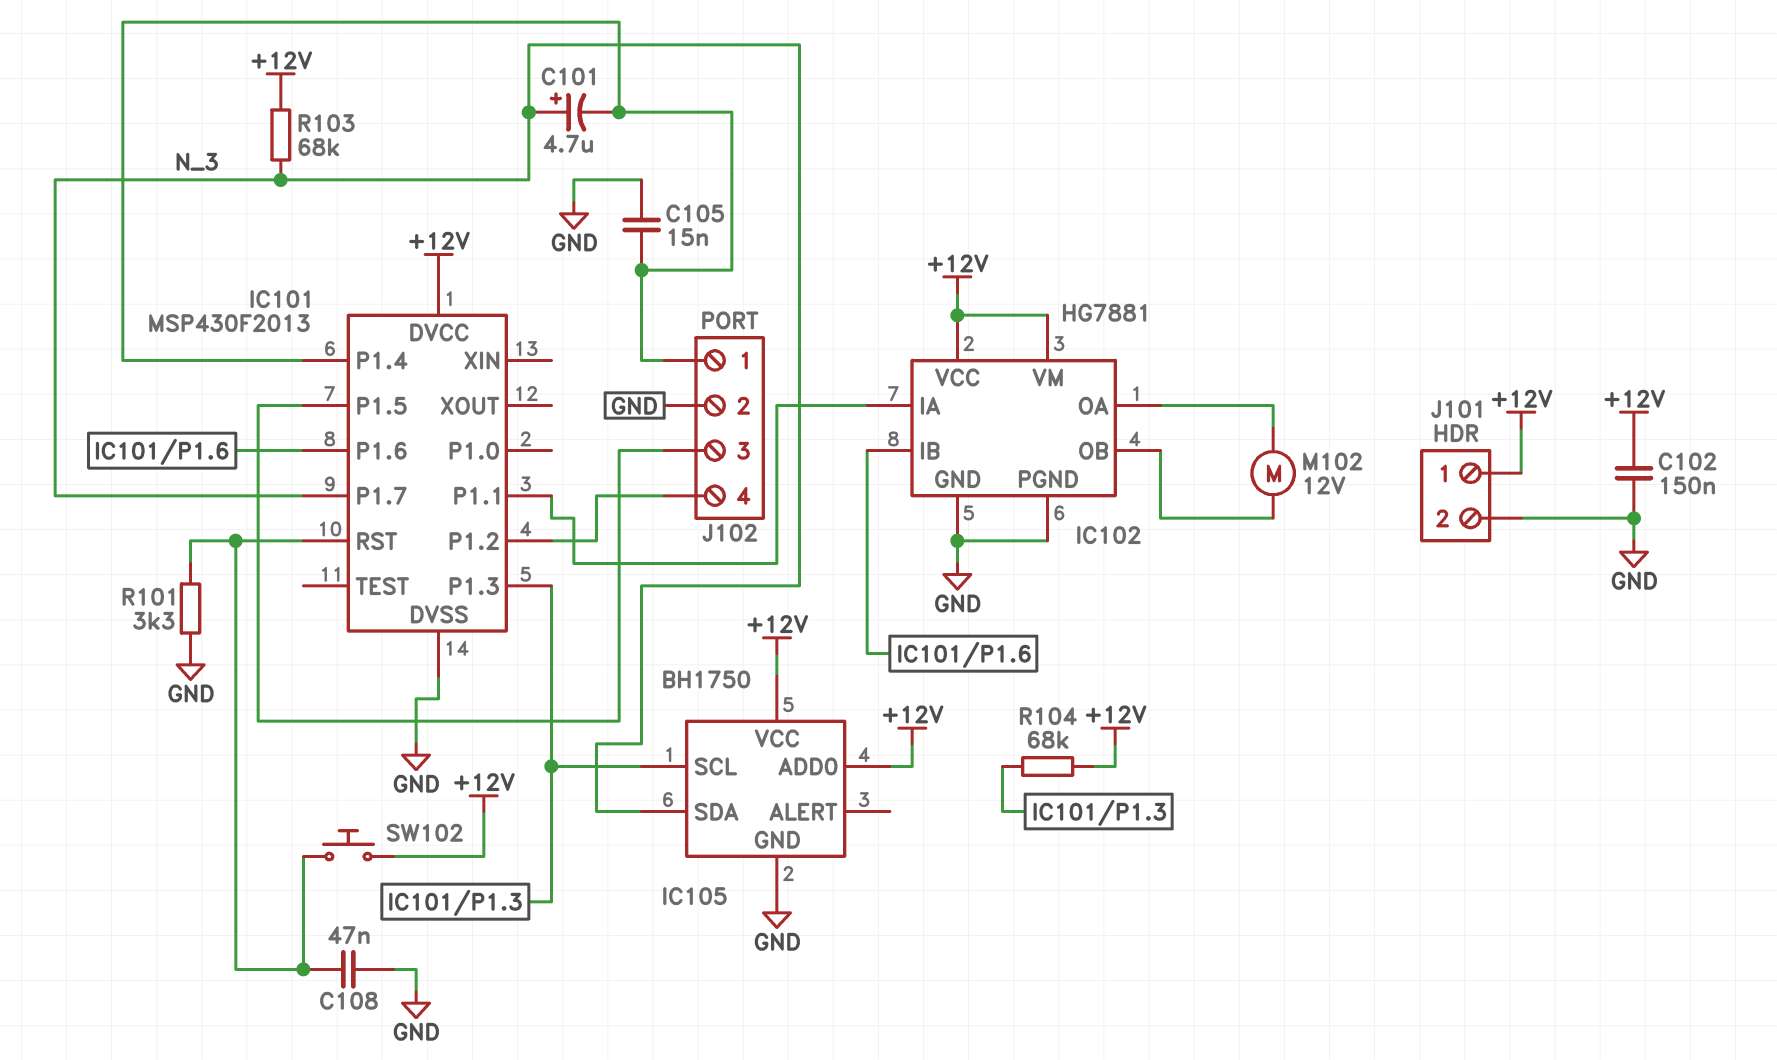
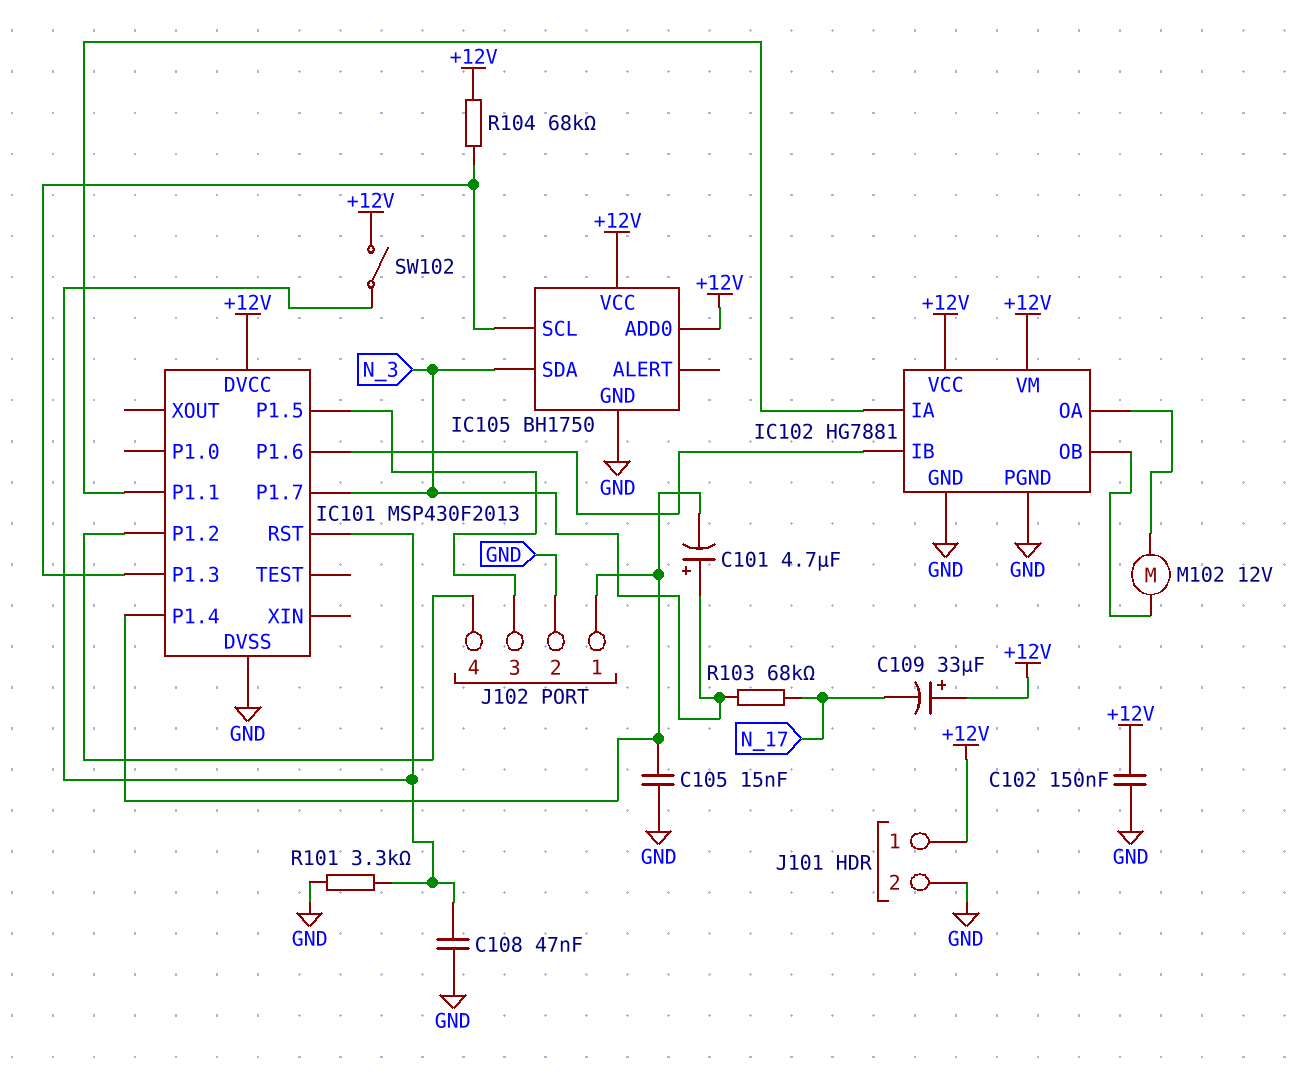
C109: none -> 33uF (plus +12V, minus N_17)
R103: 68k (+12V, N_3) -> 68k (N_3, N_17)
SW102: button (+12V, IC101/RST) -> switch (+12V, IC101/RST)

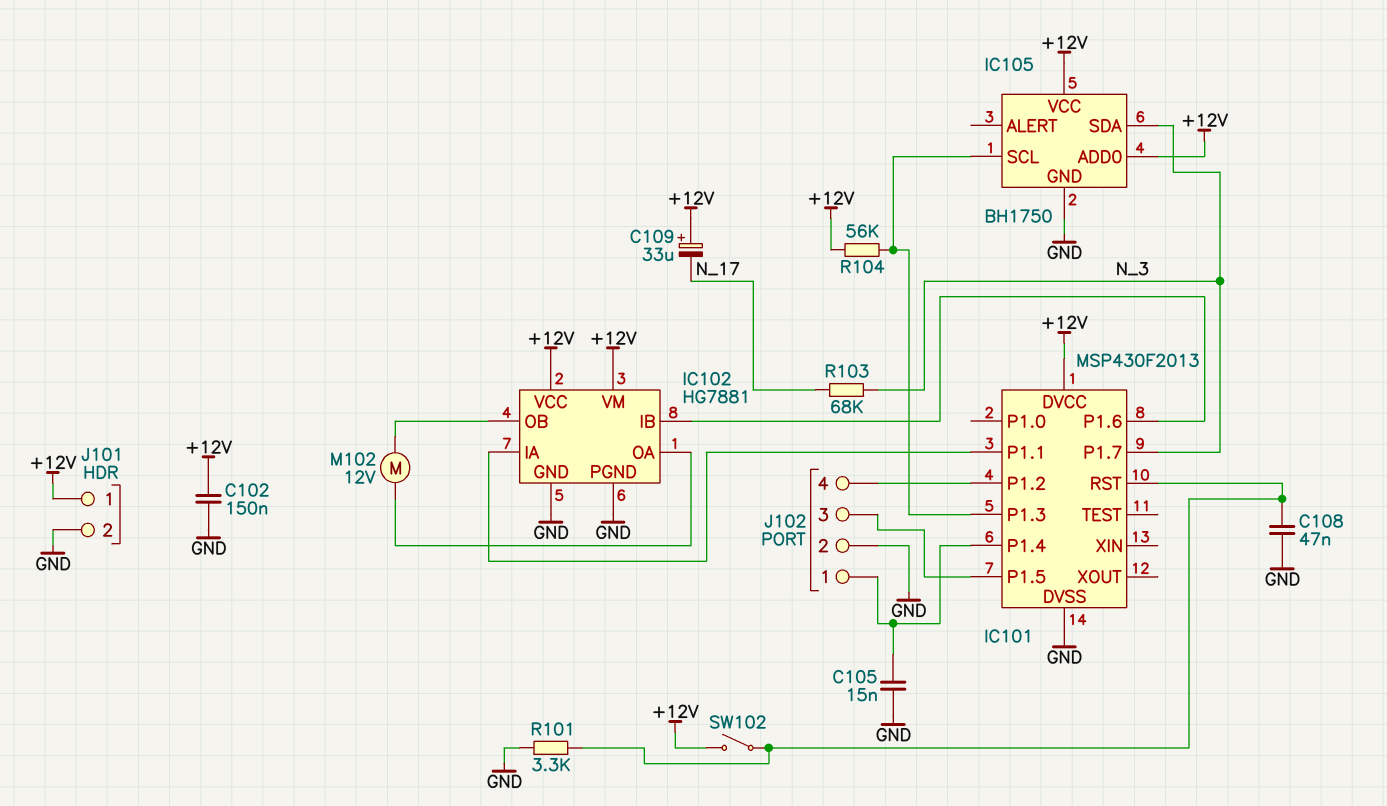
C101: 4.7uF (plus N_3, minus IC101/P1.4) -> none
R104: 68k (+12V, IC101/P1.3) -> 56k (+12V, IC101/P1.3)

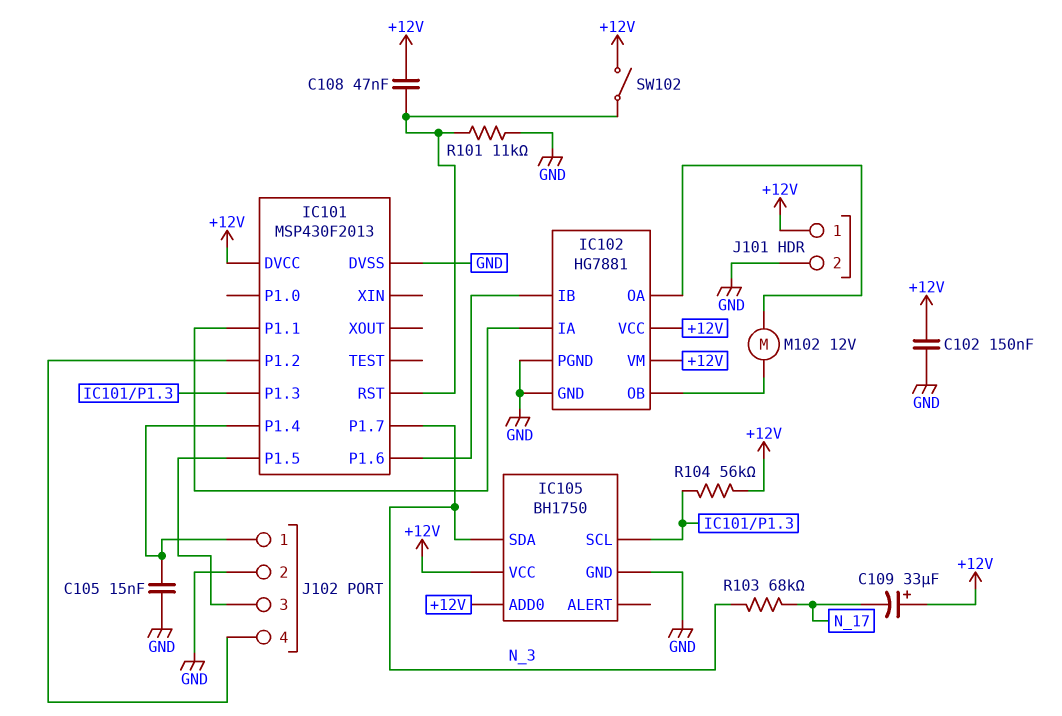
C108: 47nF (GND, IC101/RST) -> 47nF (+12V, IC101/RST)
R101: 3.3k (GND, IC101/RST) -> 11k (GND, IC101/RST)

